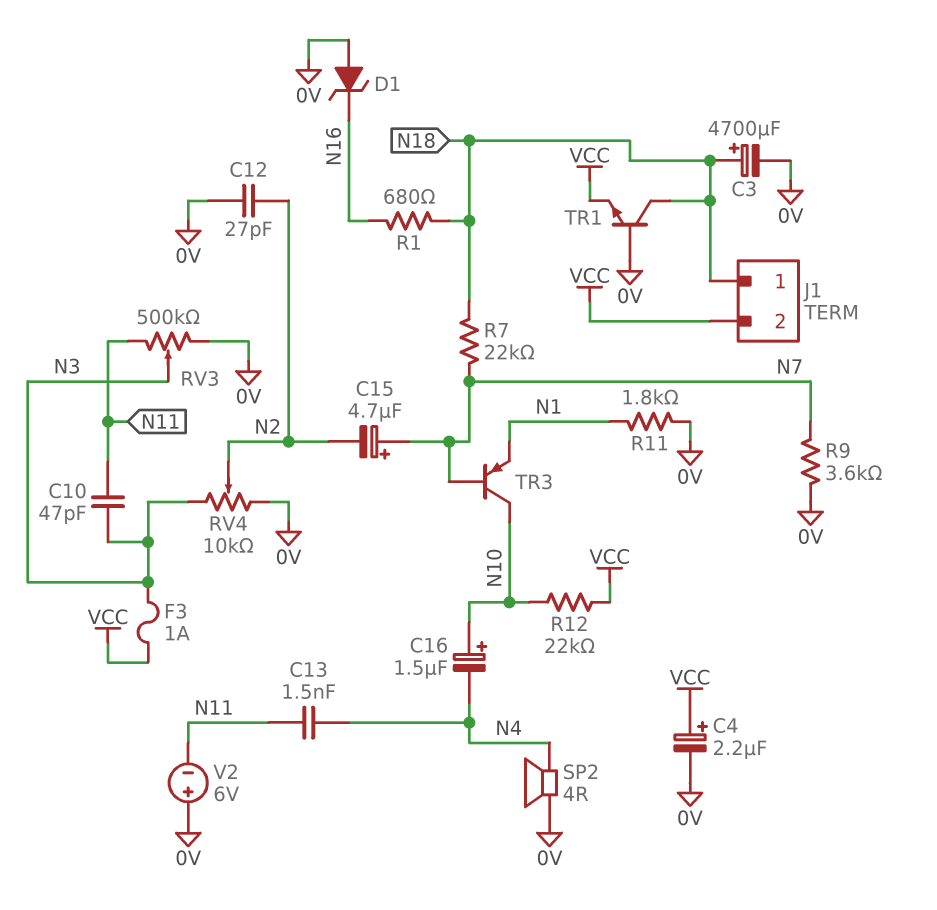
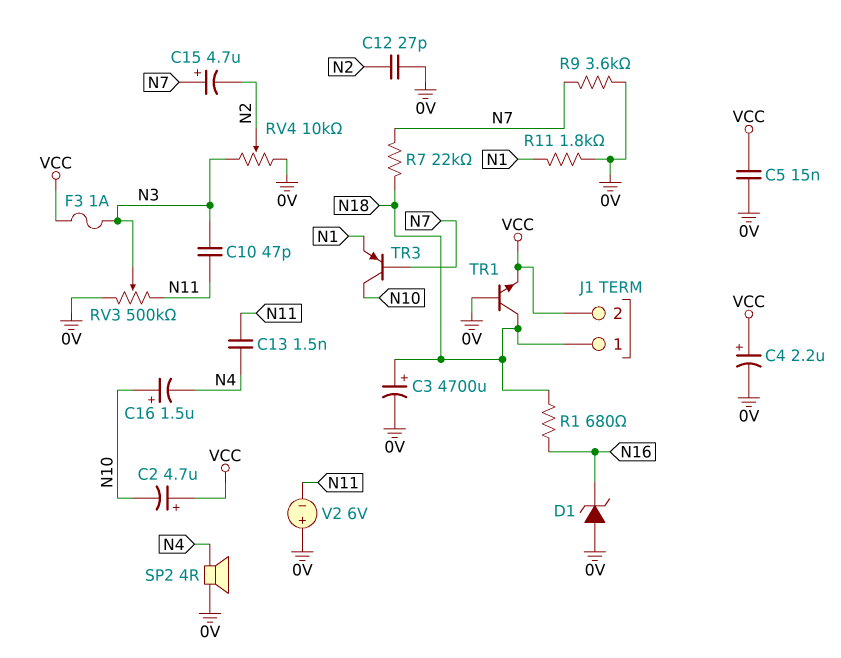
C2: none -> 4.7uF (plus VCC, minus N10)
C5: none -> 15nF (0V, VCC)
R12: 22k (N10, VCC) -> none

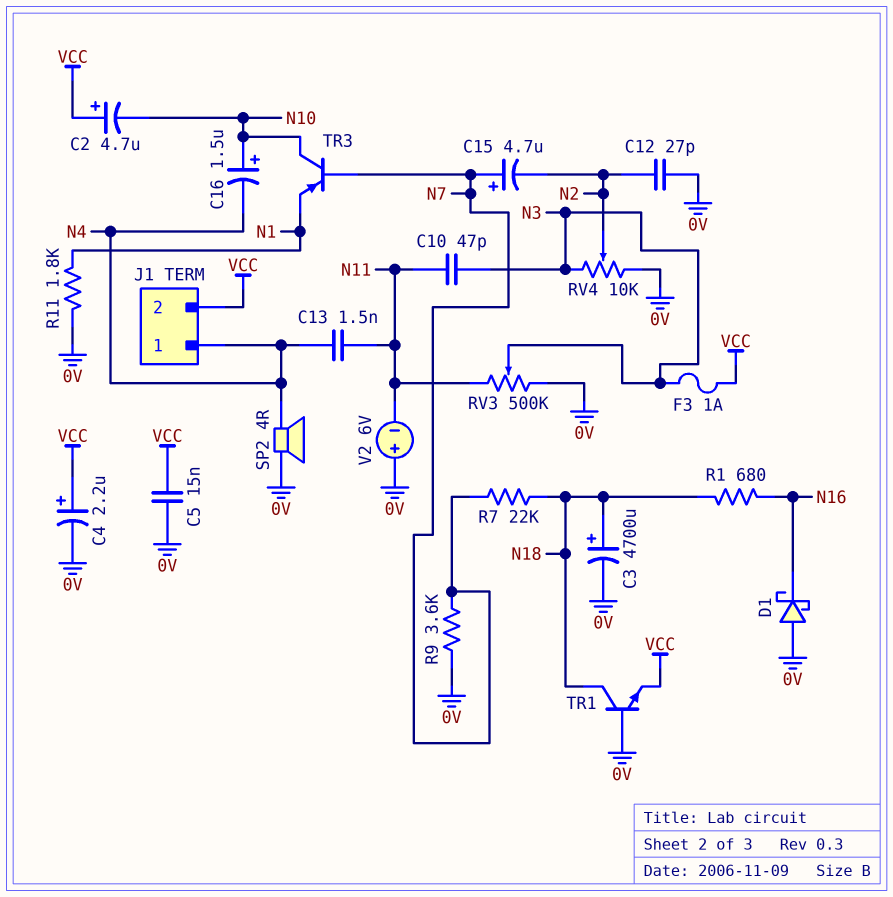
D1: zener (A 0V, K N16) -> schottky (A 0V, K N16)
J1 pin 1: N18 -> N4

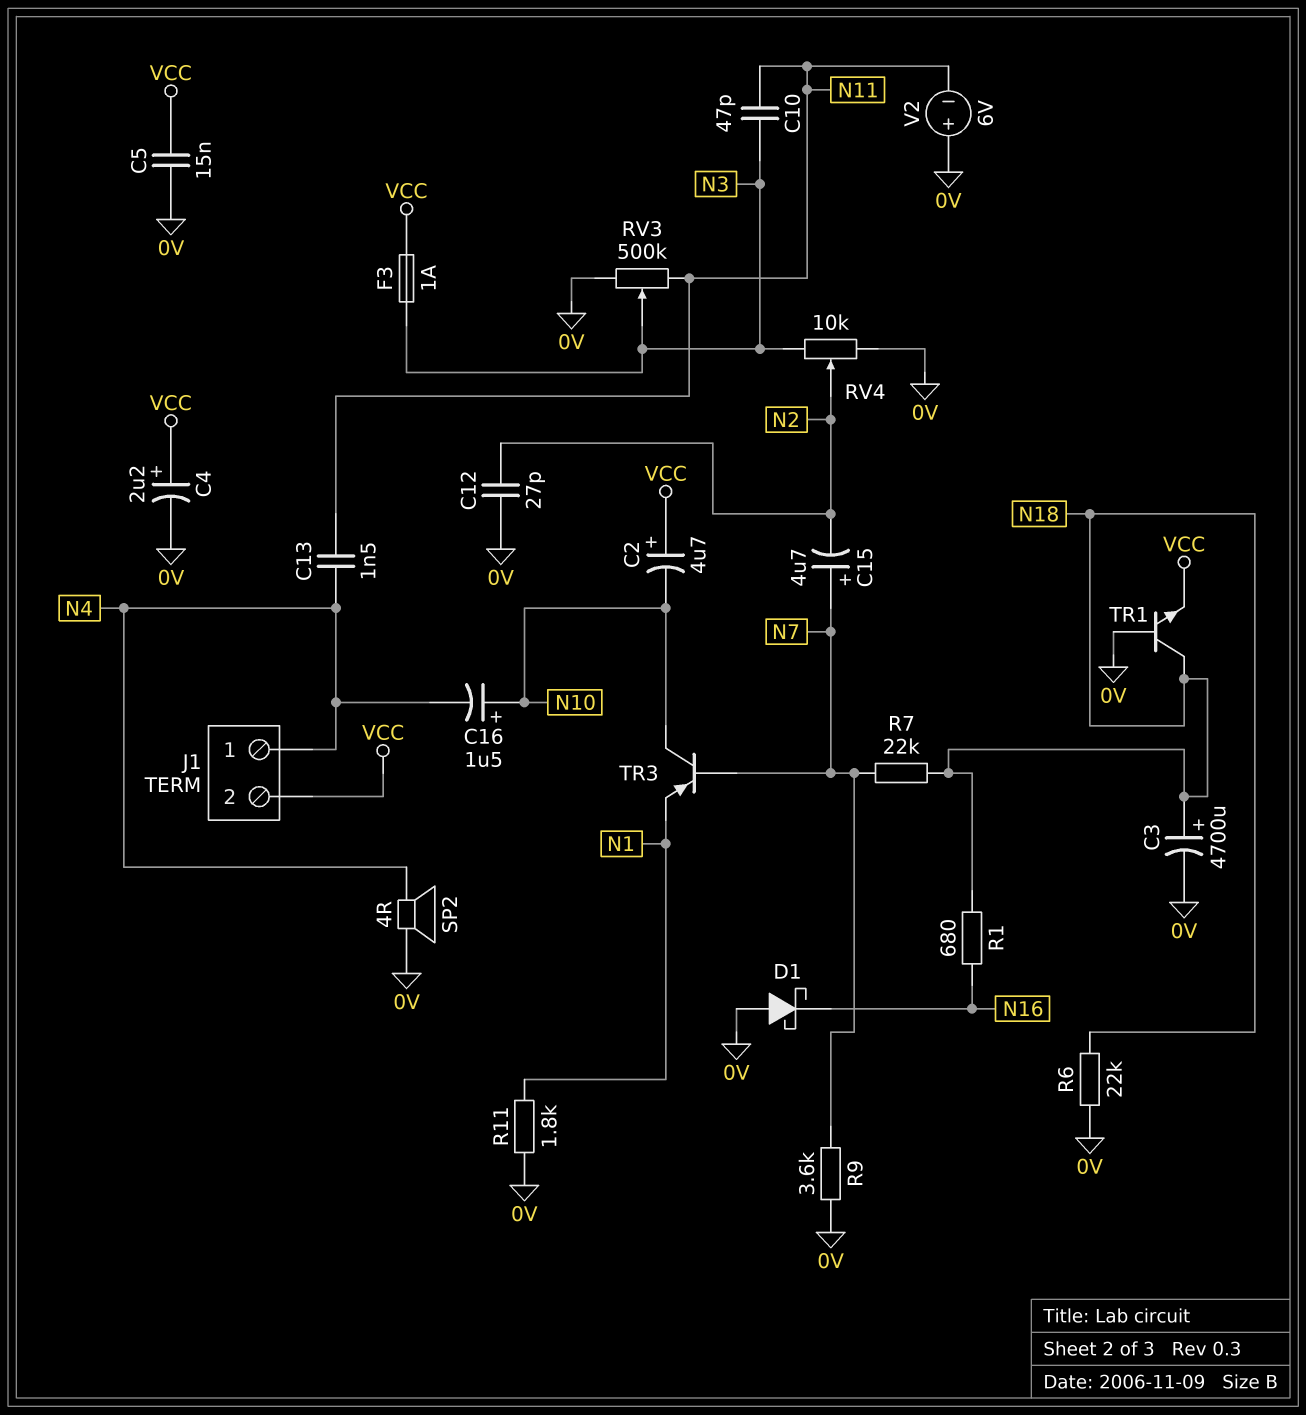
R6: none -> 22k (0V, N18)

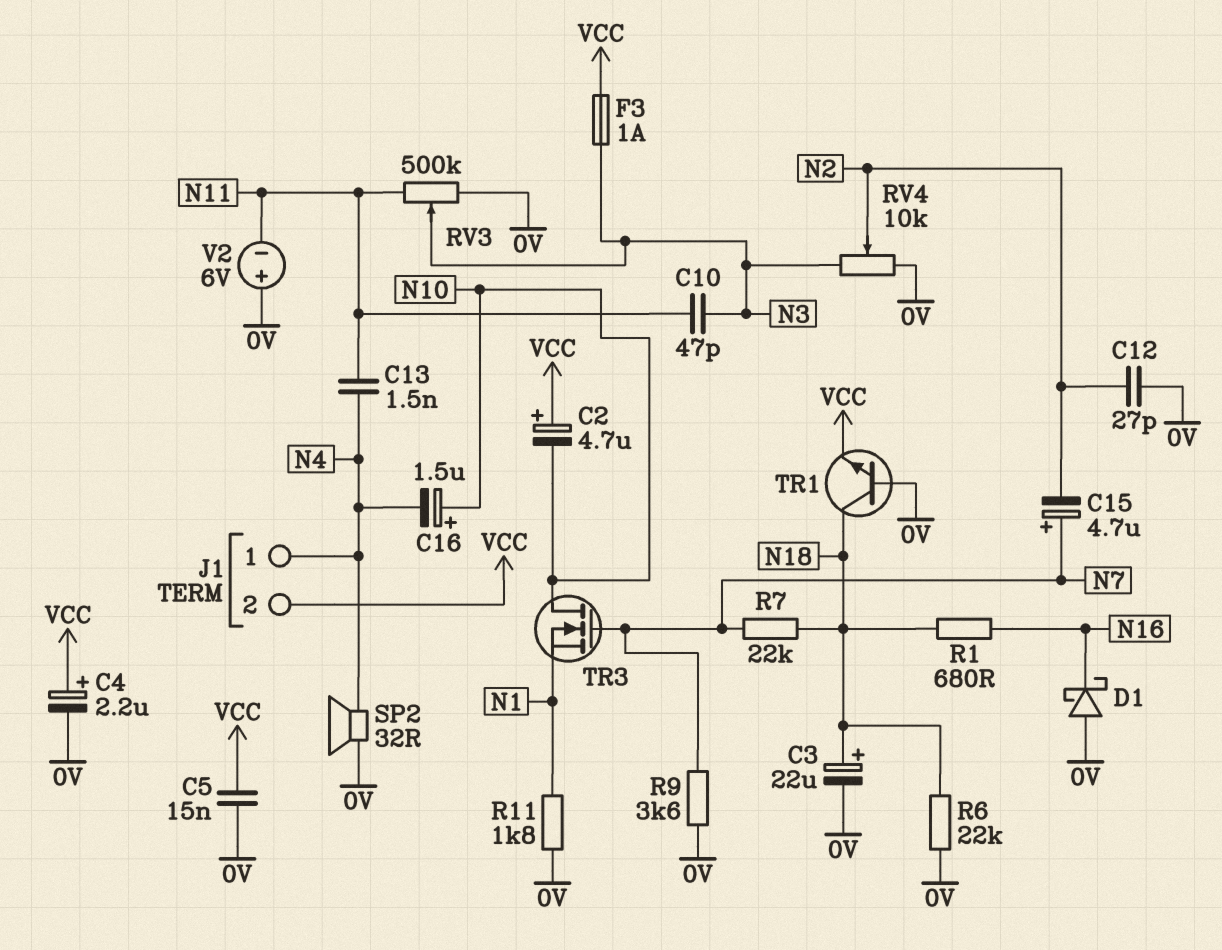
C3: 4700uF (plus N18, minus 0V) -> 22uF (plus N18, minus 0V)
SP2: speaker 4R (0V, N4) -> speaker 32R (0V, N4)
TR3: PNP (B N7, C N10, E N1) -> NMOS (G N7, D N10, S N1)

